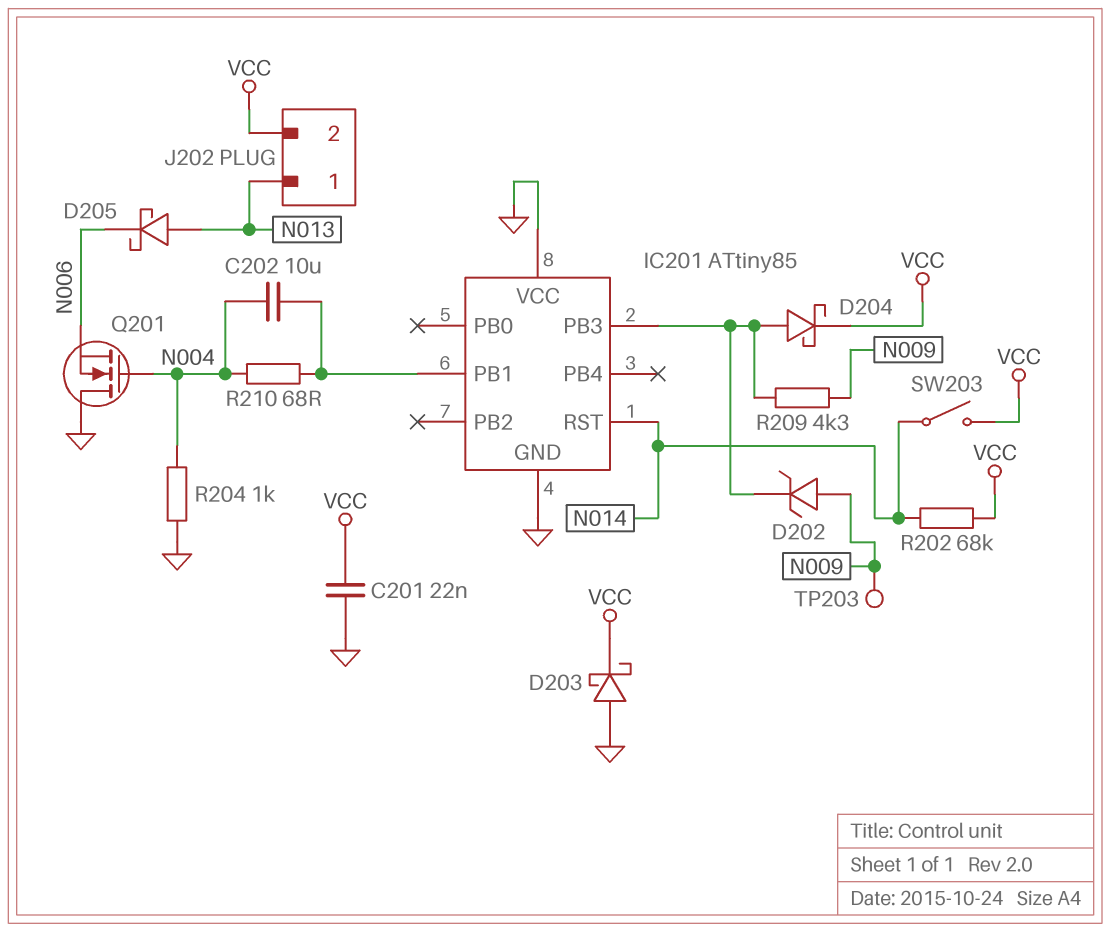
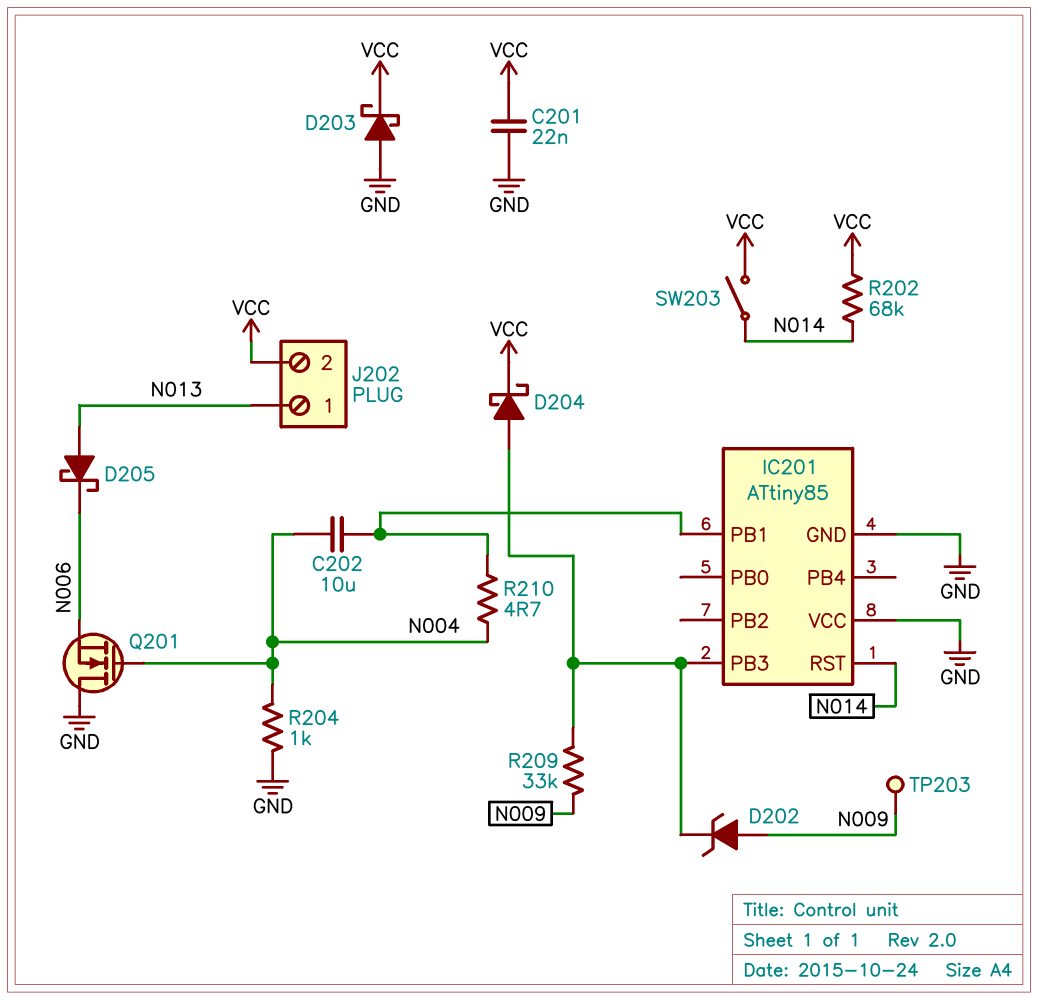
R209: 4.3k (IC201/PB3, N009) -> 33k (IC201/PB3, N009)
R210: 68 (IC201/PB1, N004) -> 4.7 (IC201/PB1, N004)

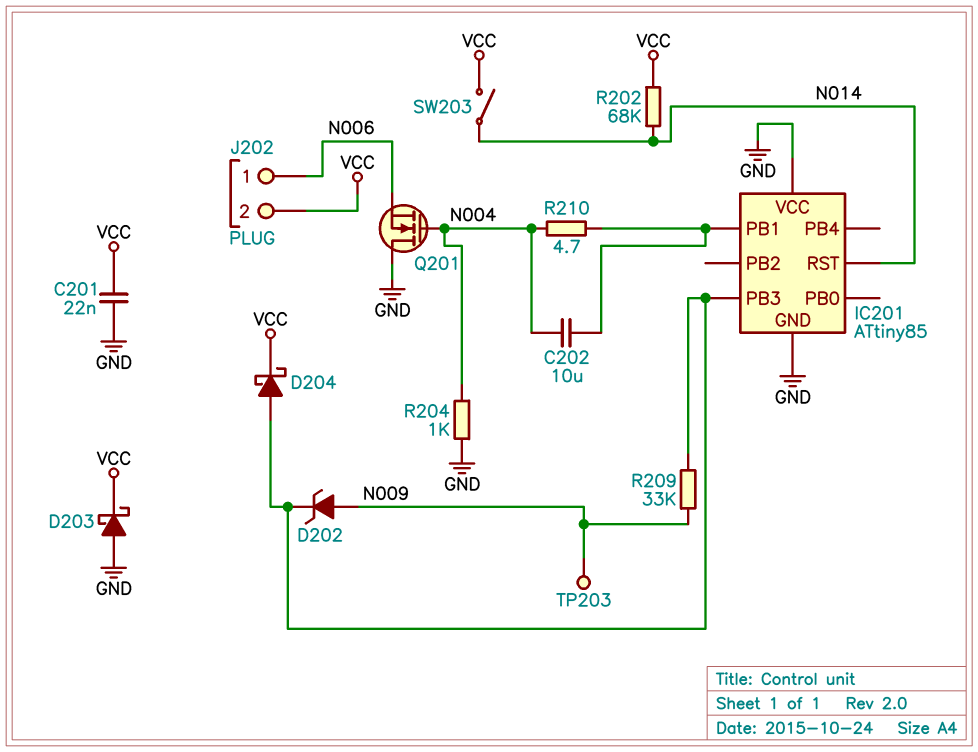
D205: schottky (A N013, K N006) -> none
J202 pin 1: N013 -> N006

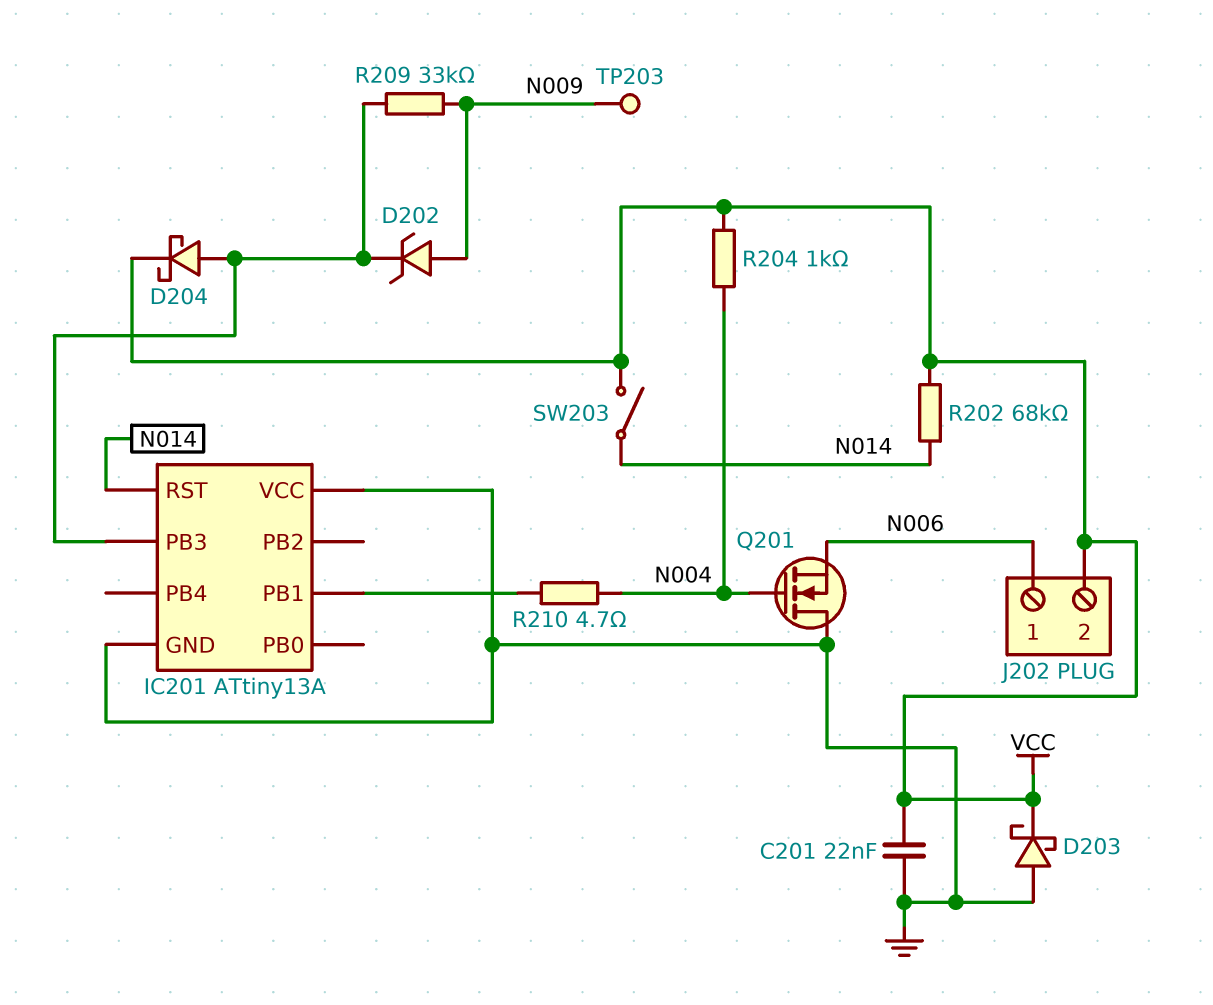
C202: 10uF (IC201/PB1, N004) -> none
IC201: ATtiny85 -> ATtiny13A
R204: 1k (GND, N004) -> 1k (N004, VCC)

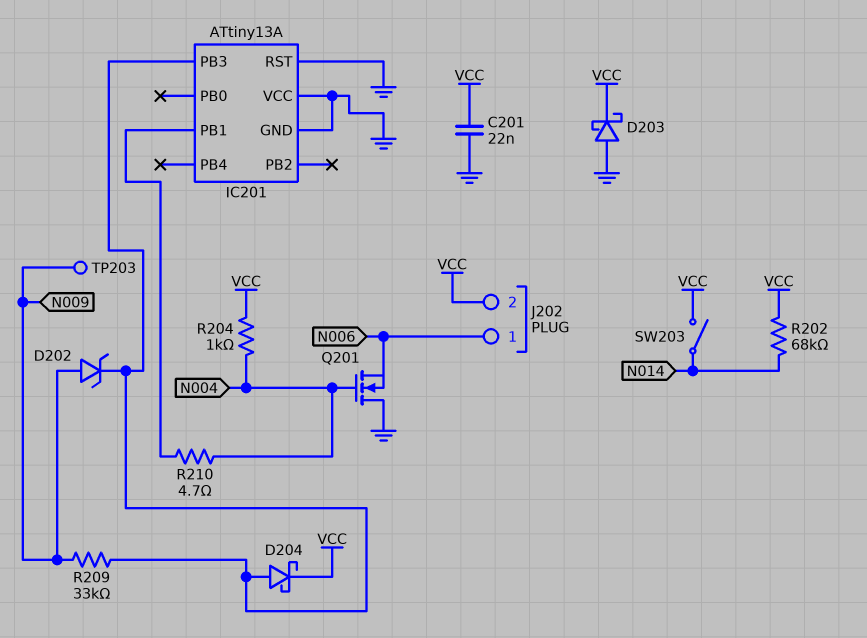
IC201 pin RST: N014 -> GND

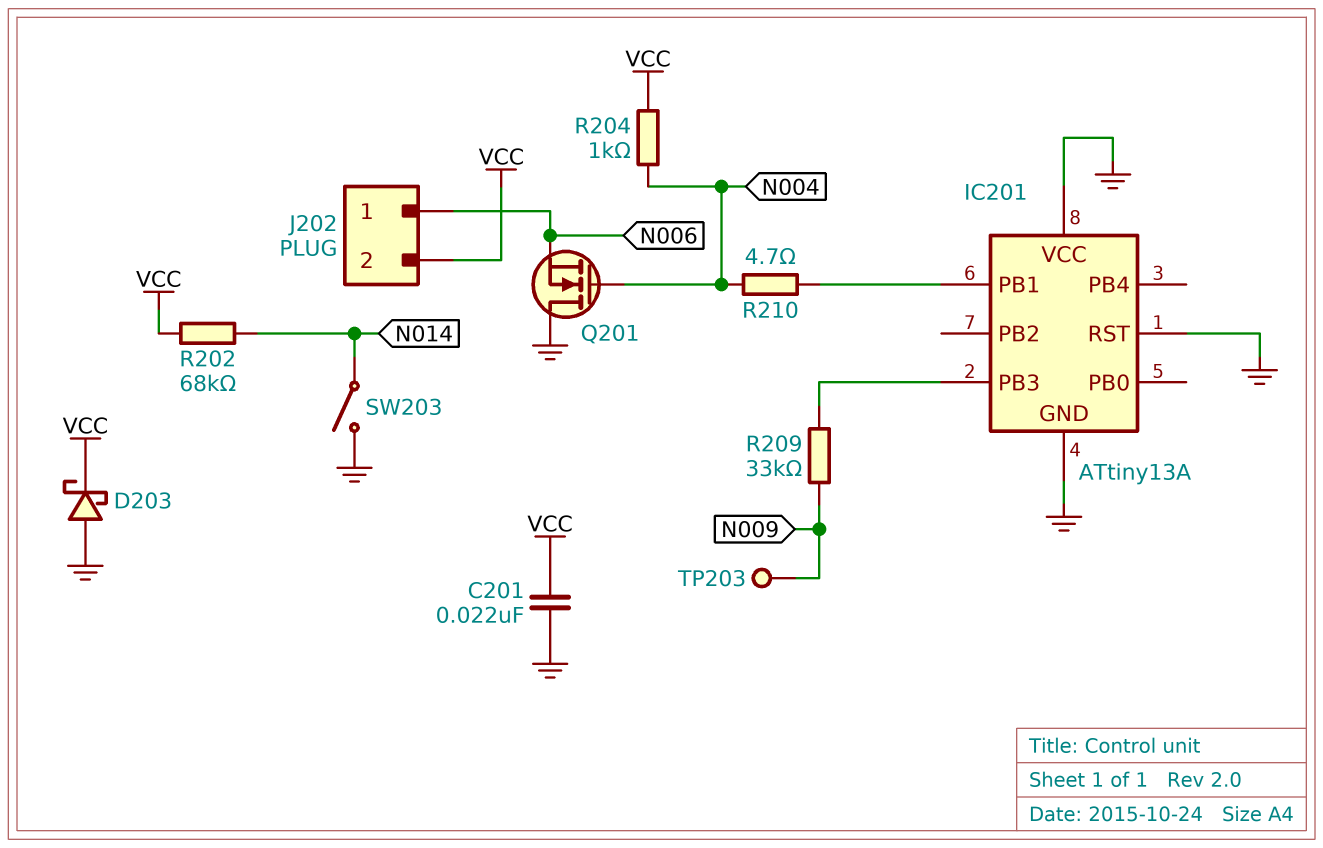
D202: zener (A N009, K IC201/PB3) -> none
D204: schottky (A IC201/PB3, K VCC) -> none
SW203: switch (N014, VCC) -> switch (GND, N014)

